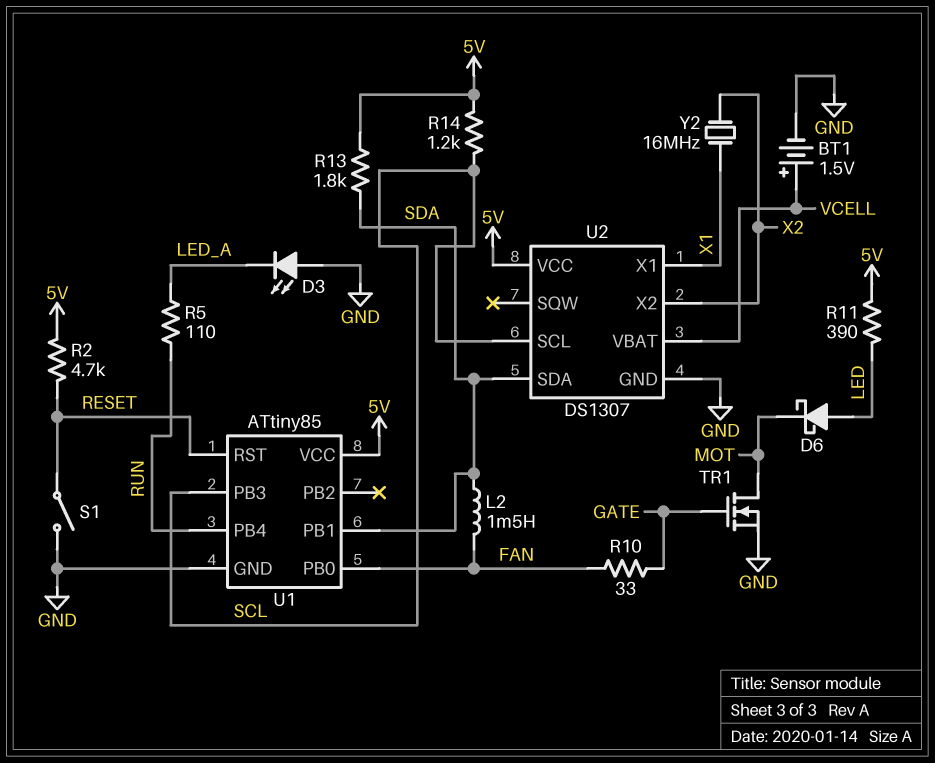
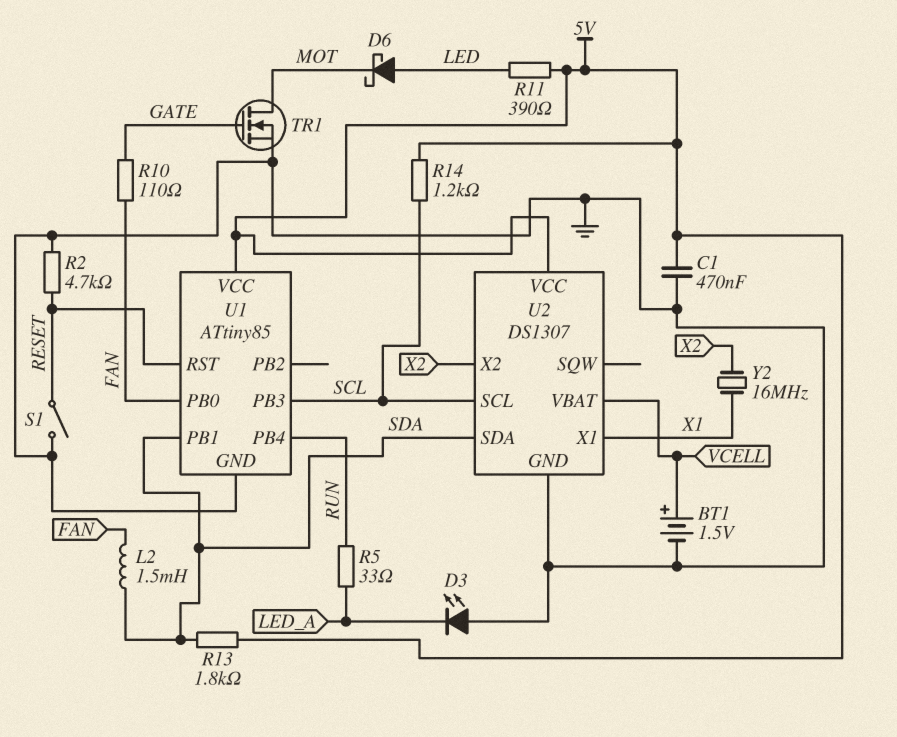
C1: none -> 470nF (5V, GND)
R2: 4.7k (5V, RESET) -> 4.7k (GND, RESET)
R5: 110 (LED_A, RUN) -> 33 (LED_A, RUN)
R10: 33 (FAN, GATE) -> 110 (FAN, GATE)

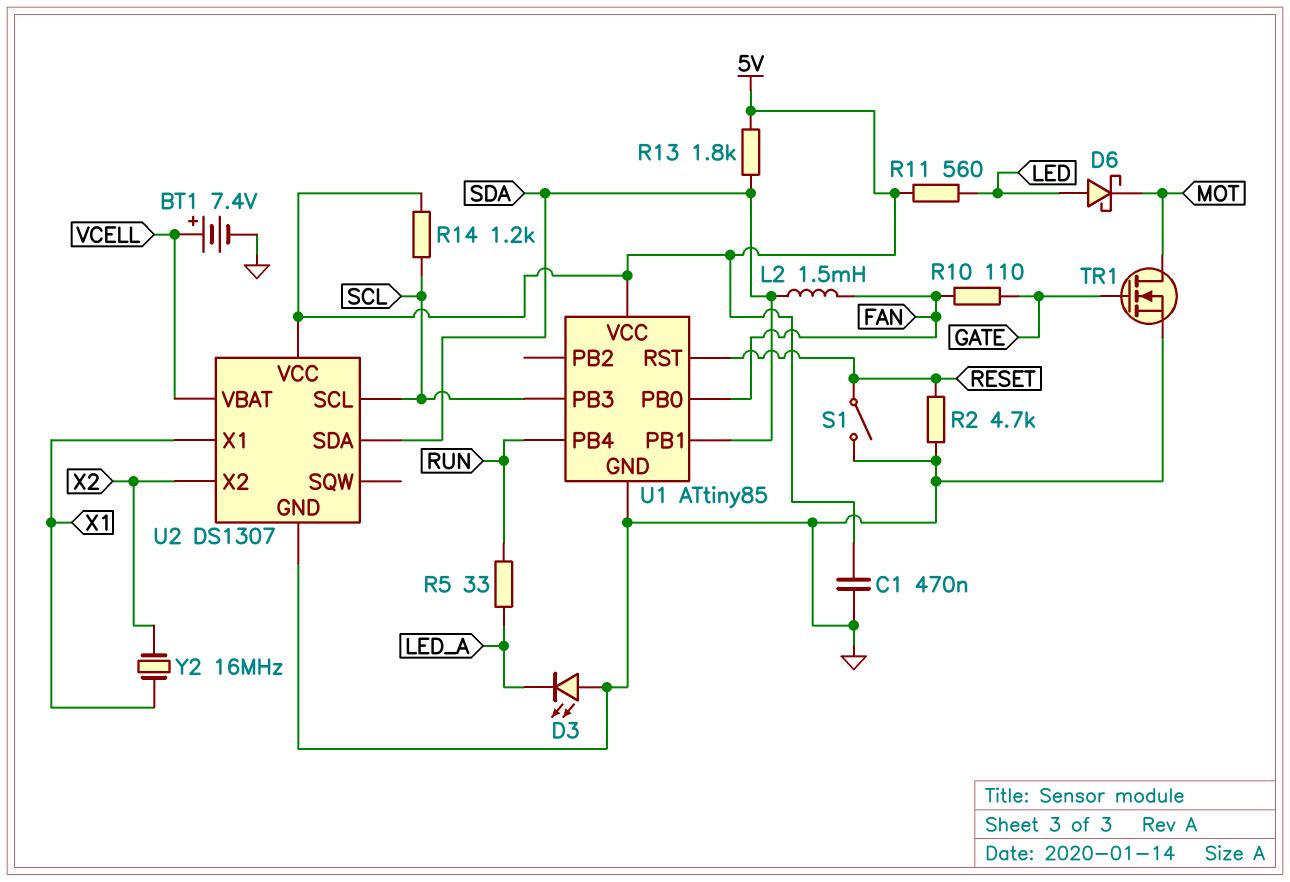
BT1: 1.5V (plus VCELL, minus GND) -> 7.4V (plus VCELL, minus GND)
R11: 390 (5V, LED) -> 560 (5V, LED)

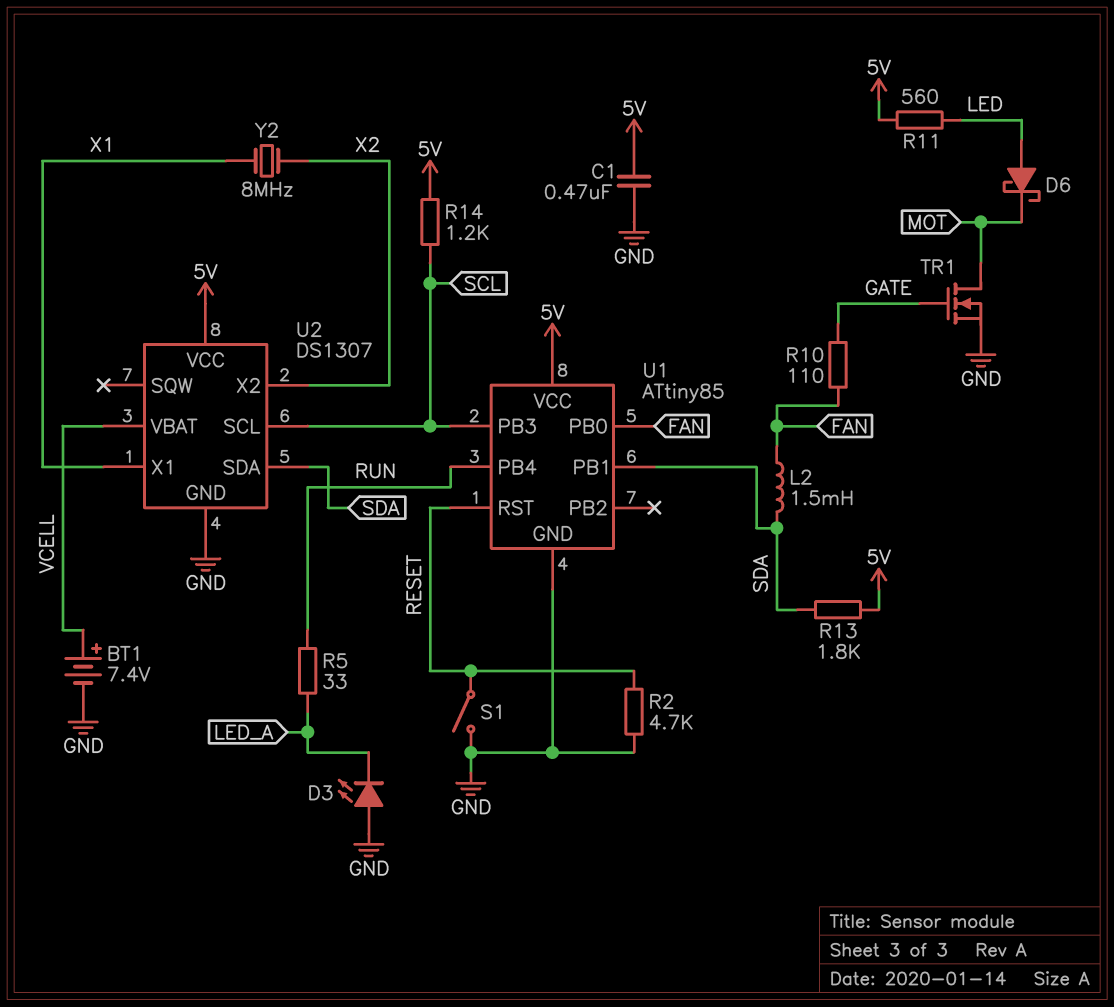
Y2: 16MHz (X1, X2) -> 8MHz (X1, X2)

